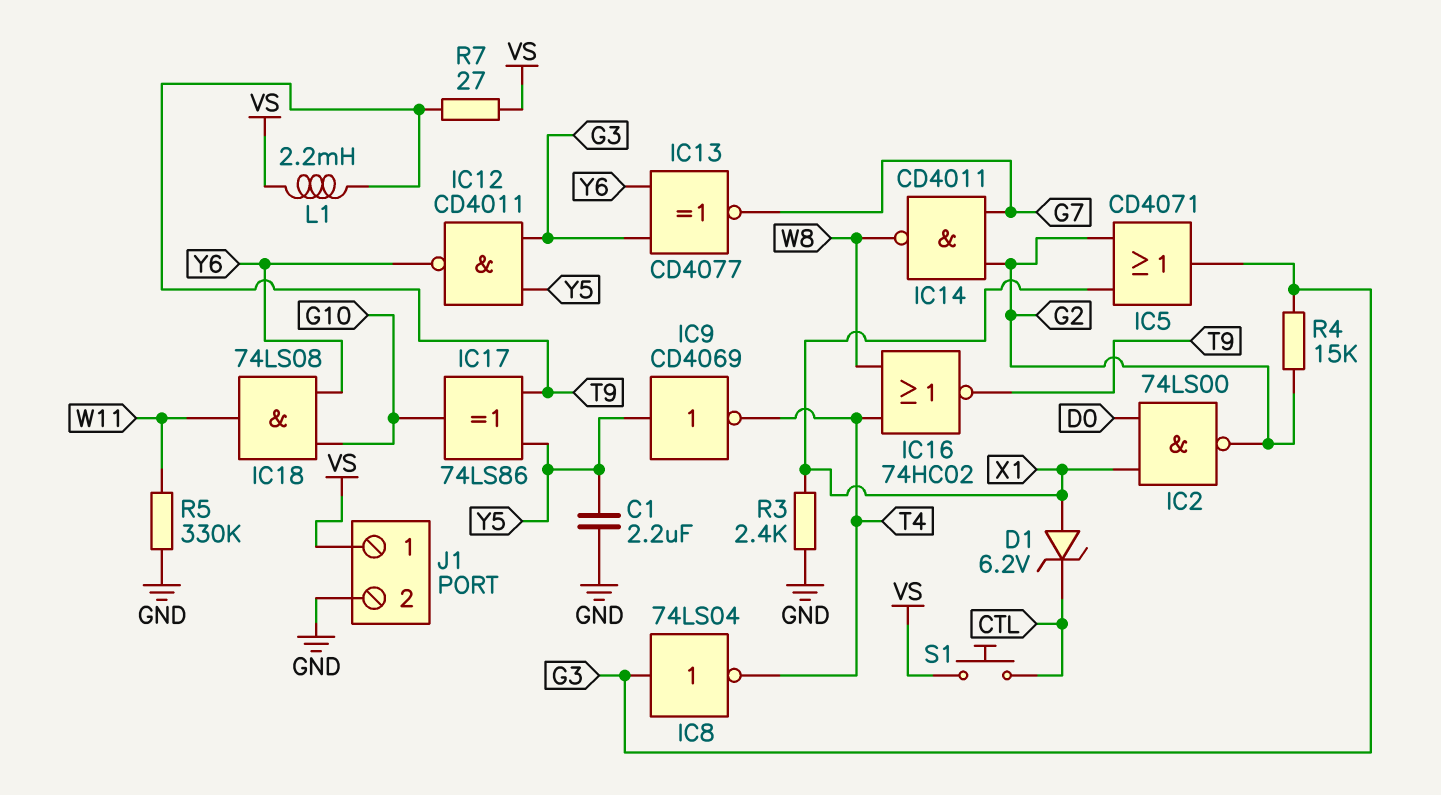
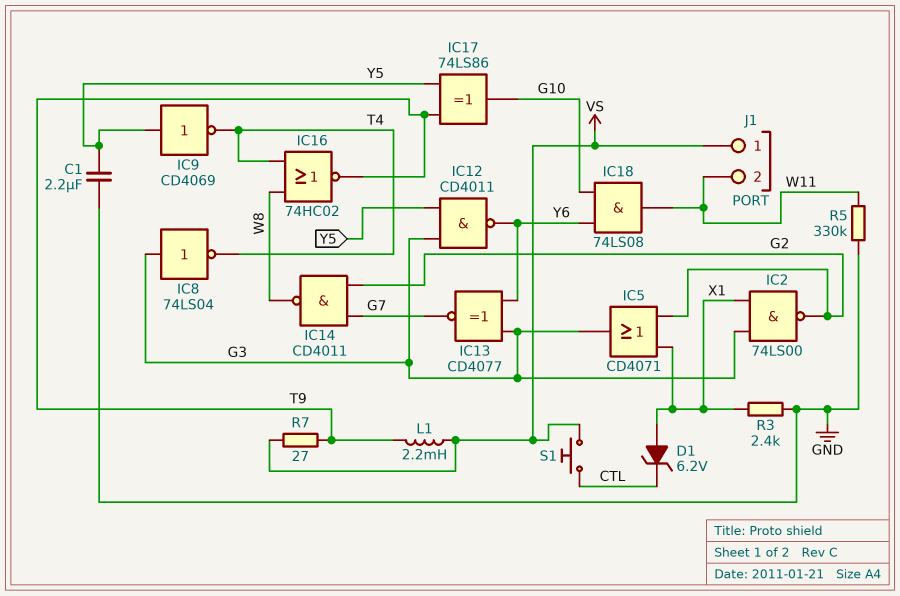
IC2: NAND 74LS00 (in D0, in X1, out G2) -> NAND 74LS00 (in G3, in X1, out G2)
J1 pin 2: GND -> W11
R4: 15k (G2, G3) -> none

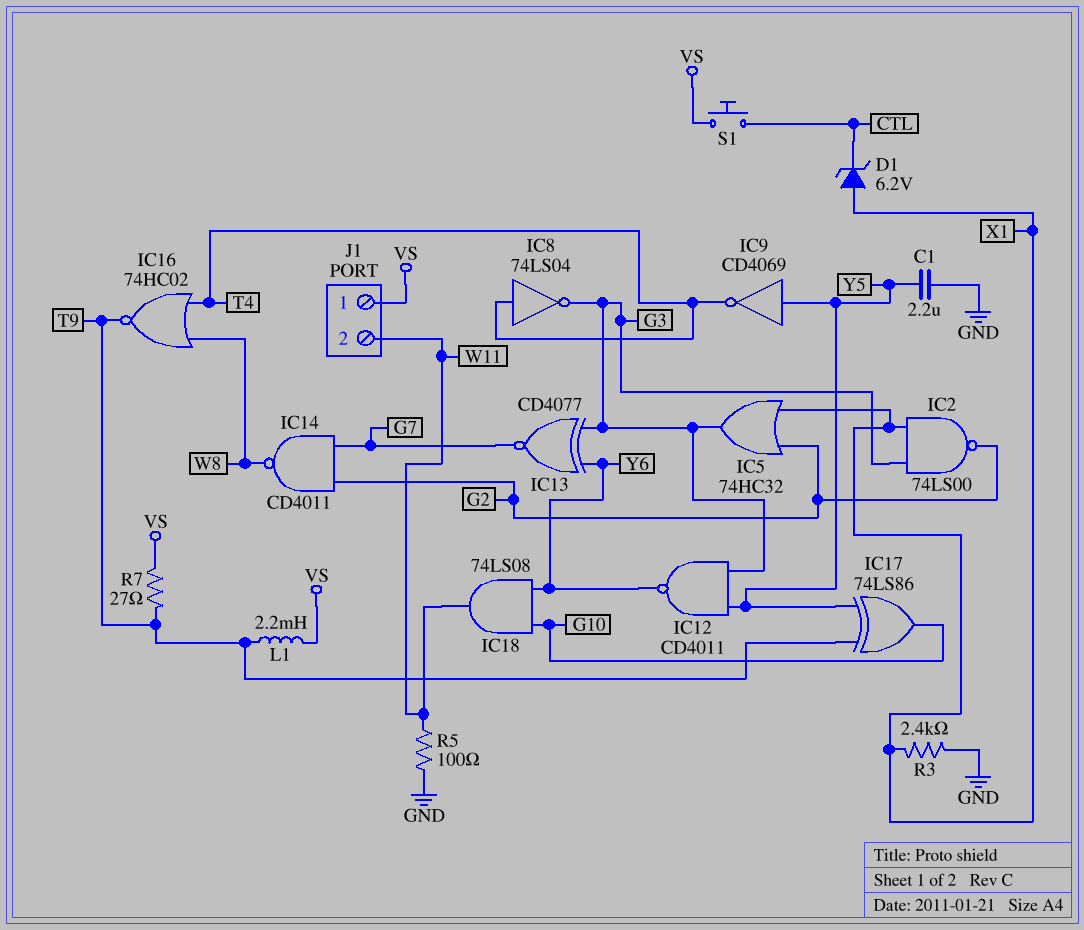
IC5: OR CD4071 (in G2, in X1, out G3) -> OR 74HC32 (in G2, in X1, out G3)
IC8: NOT 74LS04 (in G3, out T4) -> NOT 74LS04 (in T4, out G3)
R5: 330k (GND, W11) -> 100 (GND, W11)

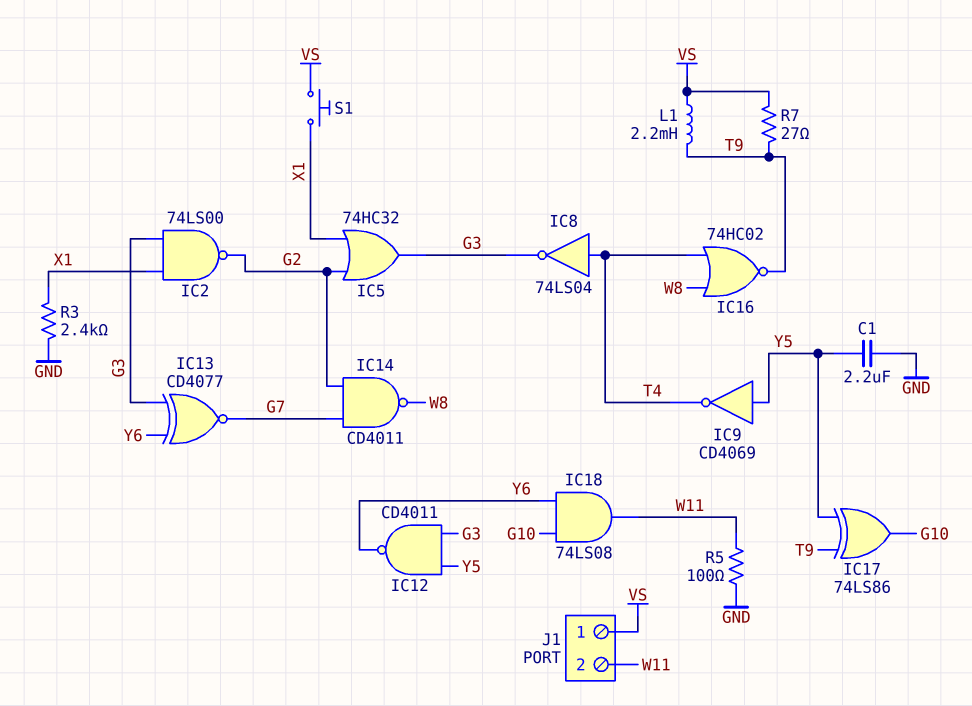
D1: zener 6.2V (A X1, K CTL) -> none
S1: button (CTL, VS) -> button (VS, X1)

